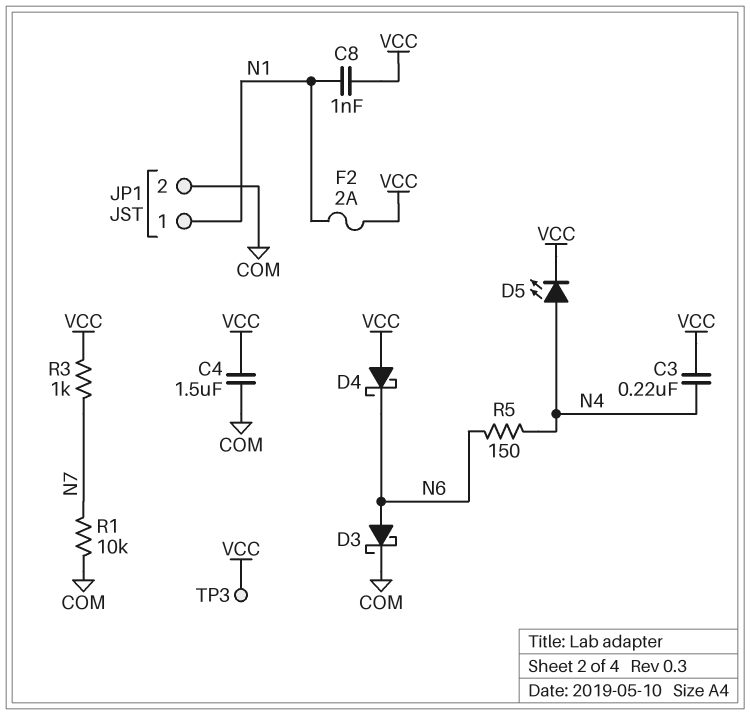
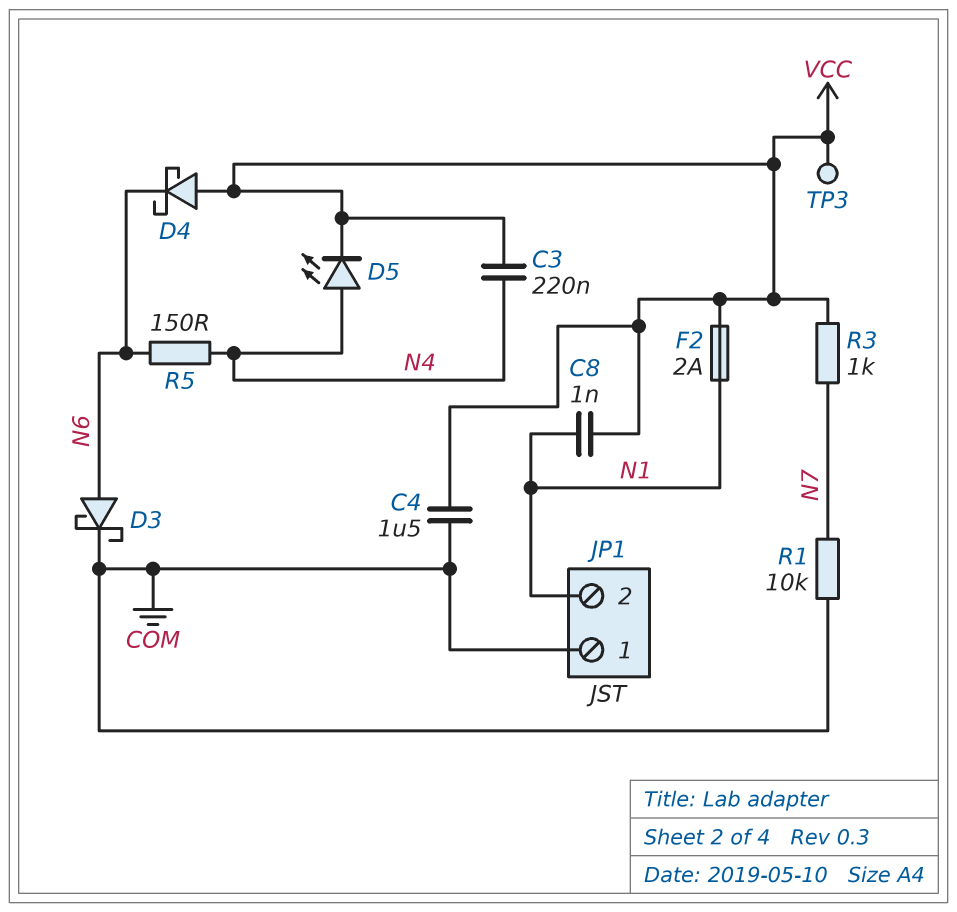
JP1 pin 1: N1 -> COM
JP1 pin 2: COM -> N1

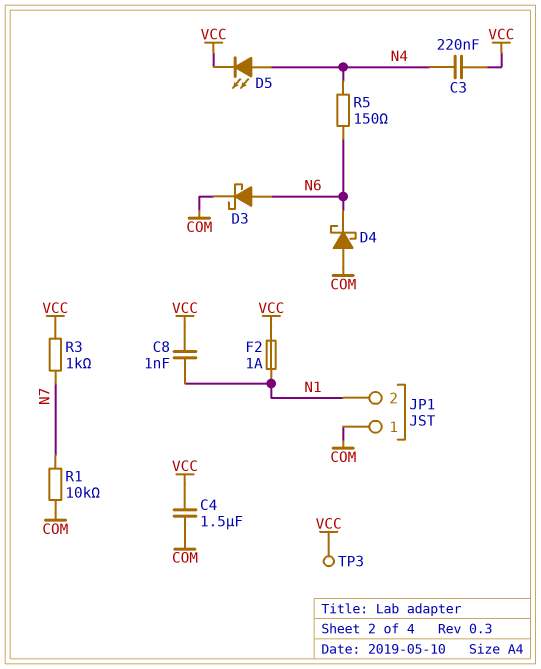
D4: schottky (A VCC, K N6) -> schottky (A COM, K N6)
F2: 2A (N1, VCC) -> 1A (N1, VCC)

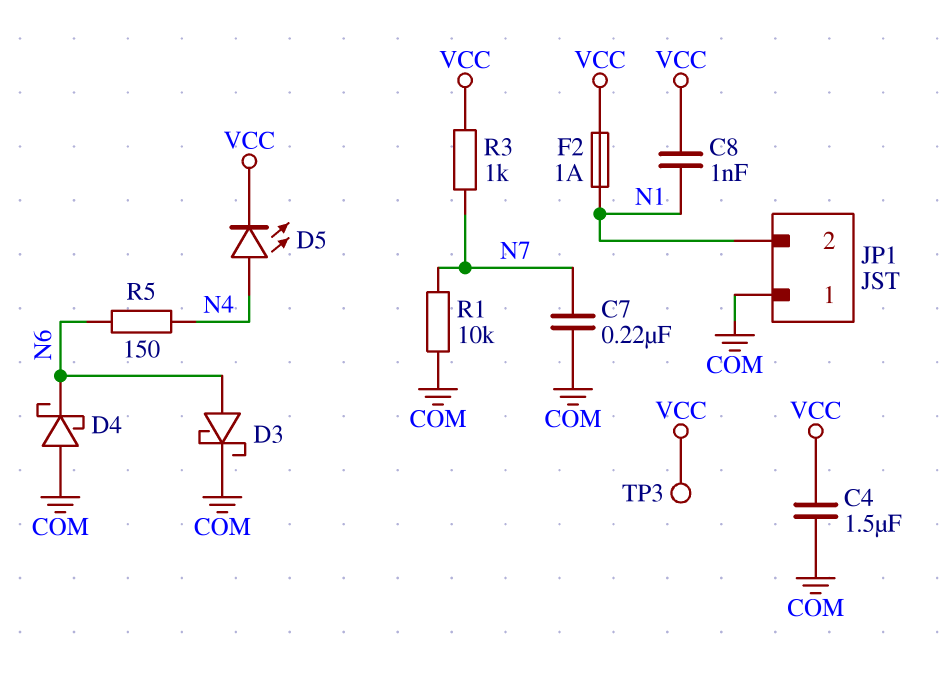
C3: 220nF (N4, VCC) -> none
C7: none -> 220nF (COM, N7)

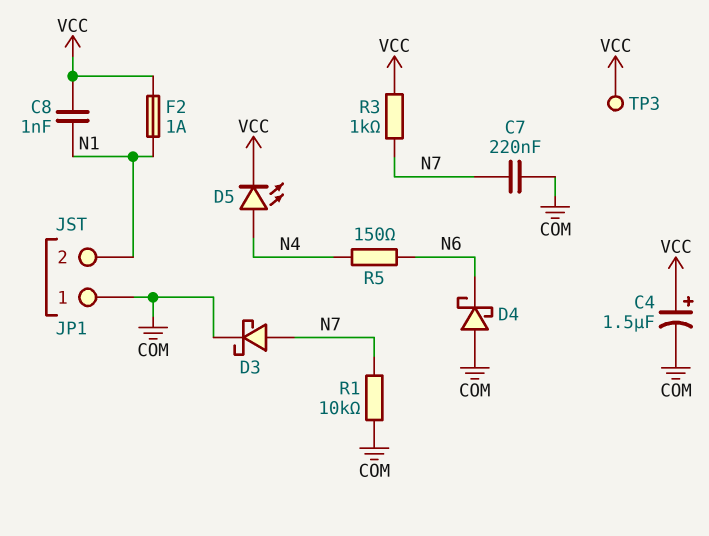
C4: 1.5uF (COM, VCC) -> 1.5uF (plus VCC, minus COM)
D3: schottky (A N6, K COM) -> schottky (A N7, K COM)

